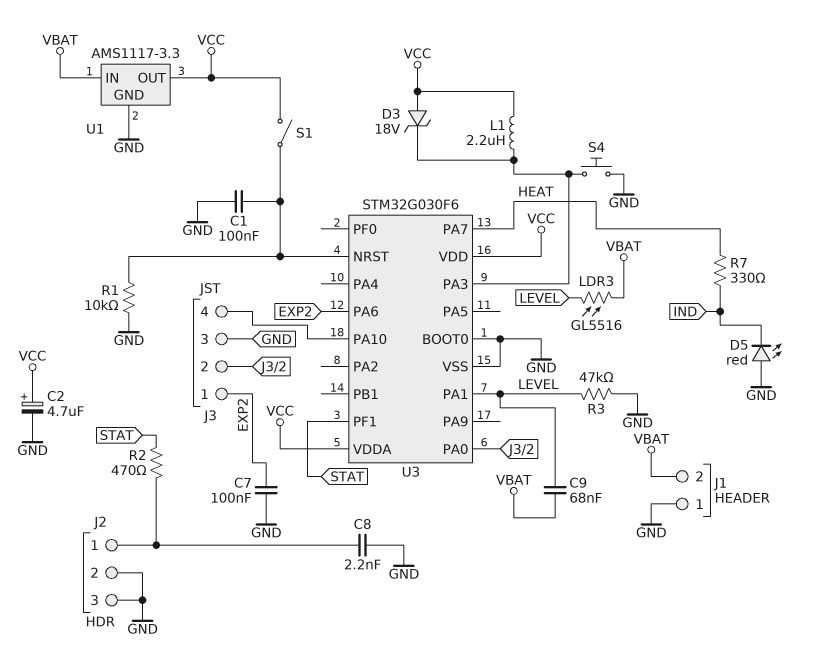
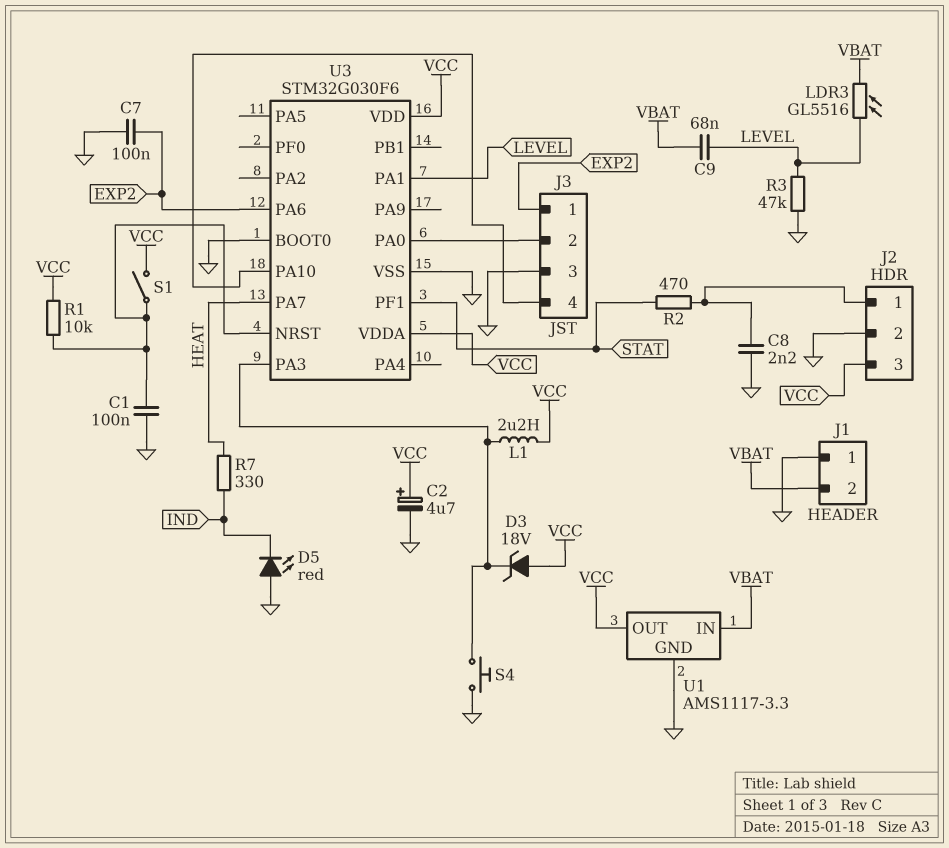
J2 pin 3: GND -> VCC
R1: 10k (GND, U3/NRST) -> 10k (U3/NRST, VCC)

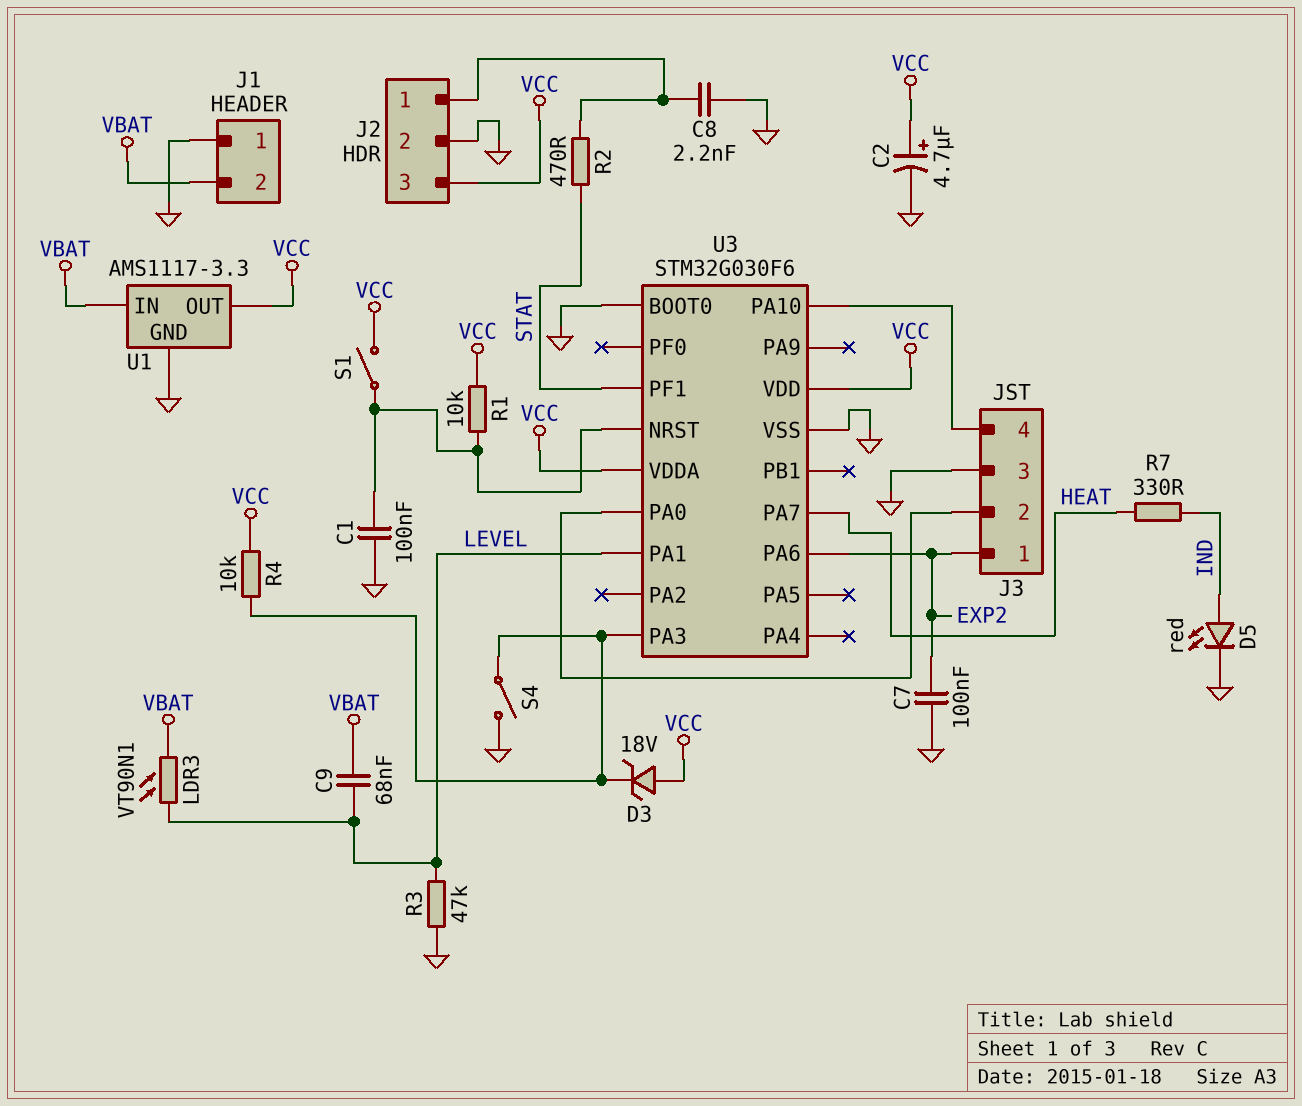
D5: LED red (A GND, K IND) -> LED red (A IND, K GND)
L1: 2.2uH (U3/PA3, VCC) -> none
LDR3: GL5516 (LEVEL, VBAT) -> VT90N1 (LEVEL, VBAT)
R4: none -> 10k (U3/PA3, VCC)
S4: button (GND, U3/PA3) -> switch (GND, U3/PA3)

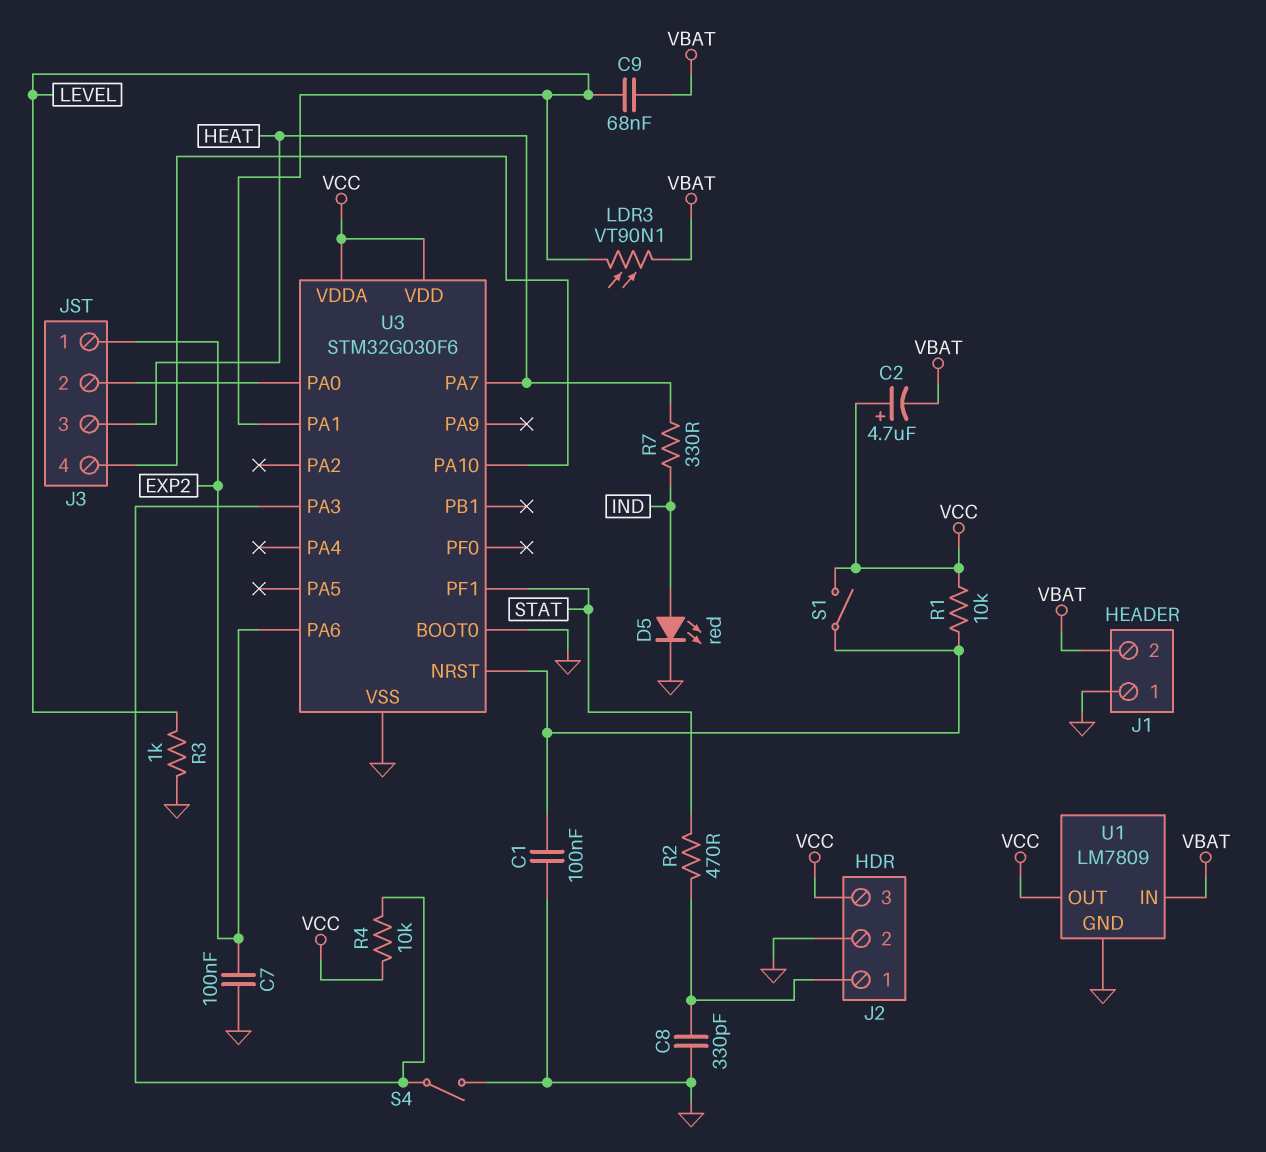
C2: 4.7uF (plus VCC, minus GND) -> 4.7uF (plus VCC, minus VBAT)
C8: 2.2nF (GND, J2/1) -> 330pF (GND, J2/1)
D3: zener 18V (A VCC, K U3/PA3) -> none
J3 pin 3: GND -> HEAT
R3: 47k (GND, LEVEL) -> 1k (GND, LEVEL)
U1: AMS1117-3.3 -> LM7809

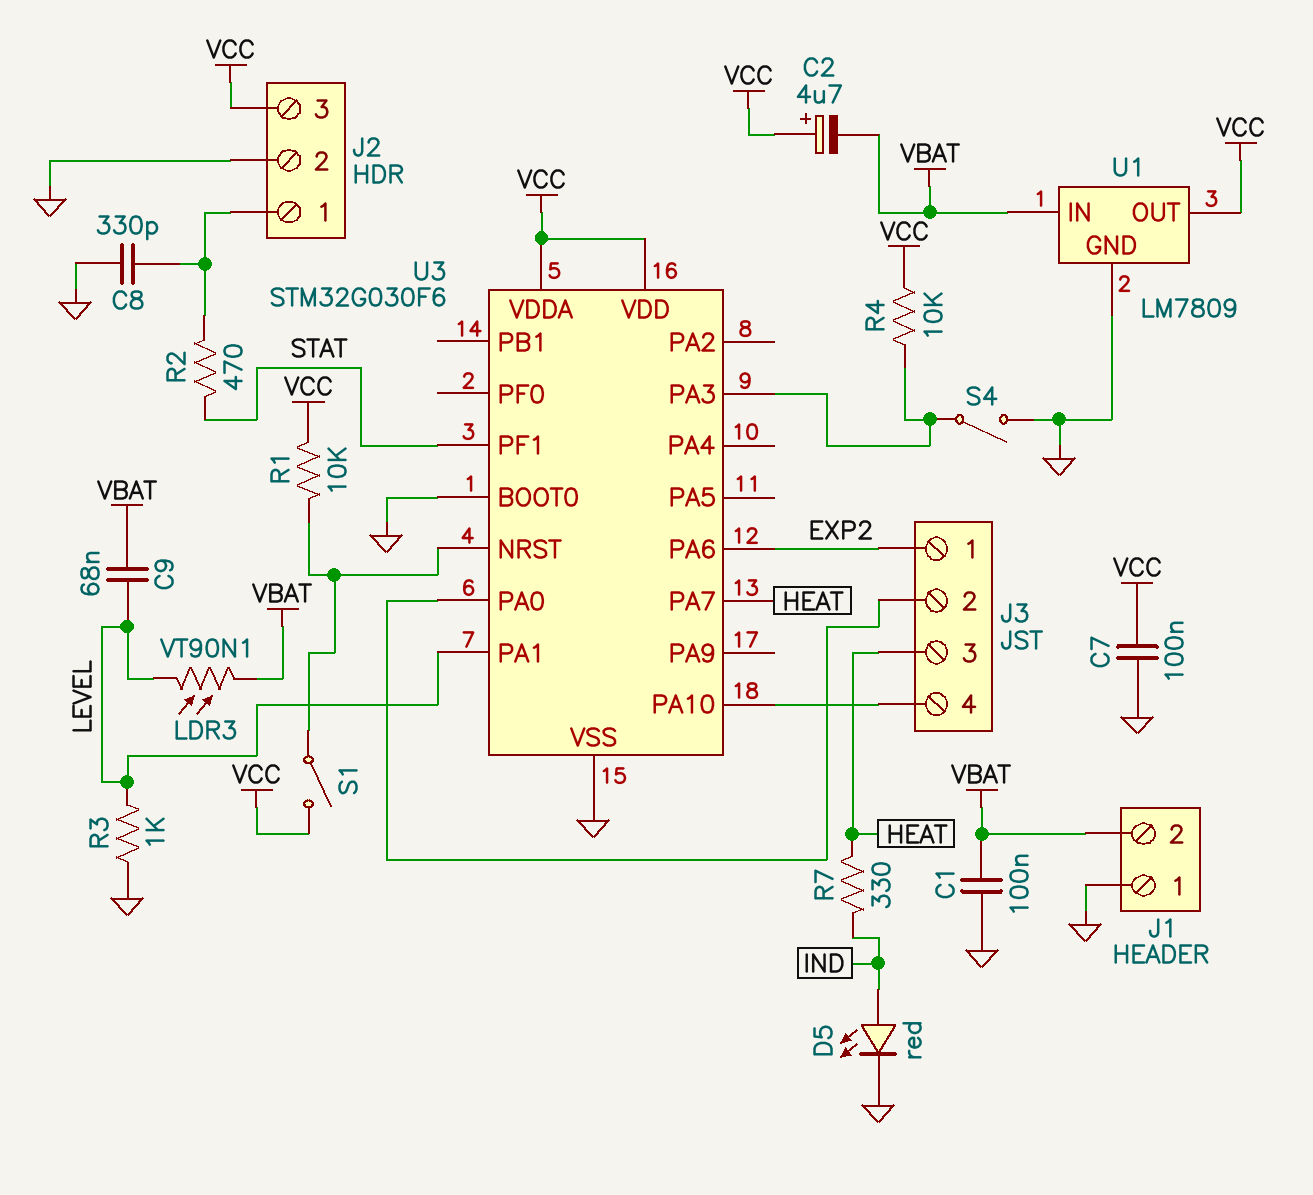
C1: 100nF (GND, U3/NRST) -> 100nF (GND, VBAT)
C7: 100nF (EXP2, GND) -> 100nF (GND, VCC)

